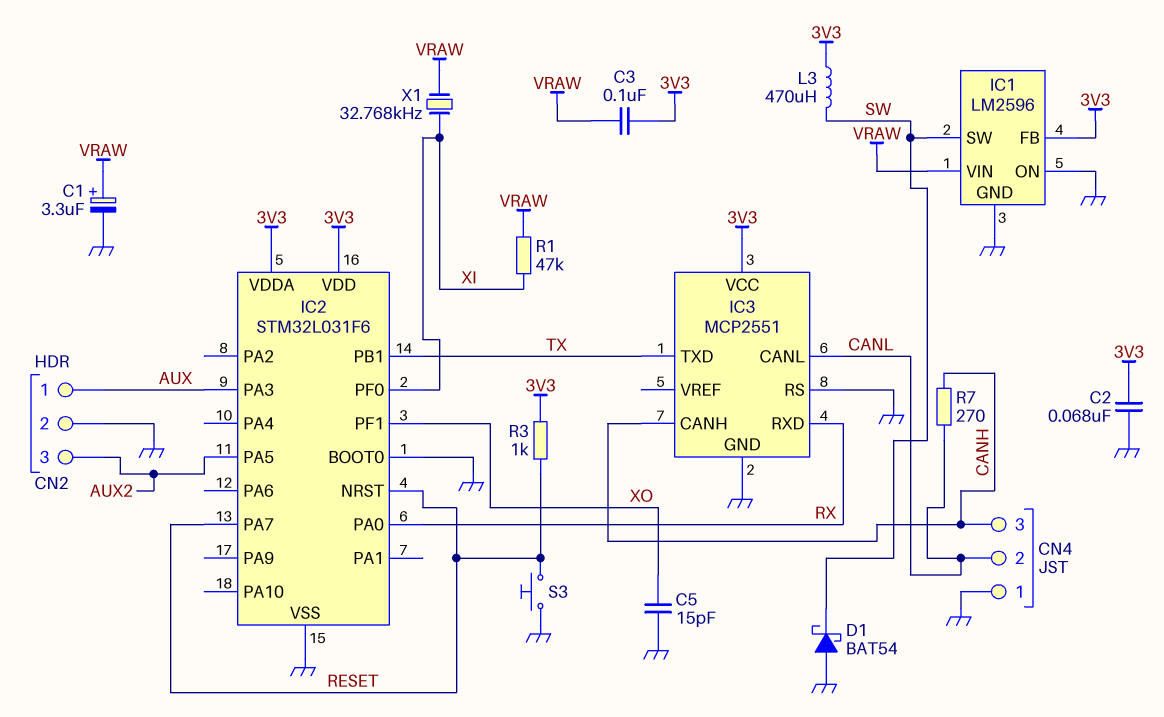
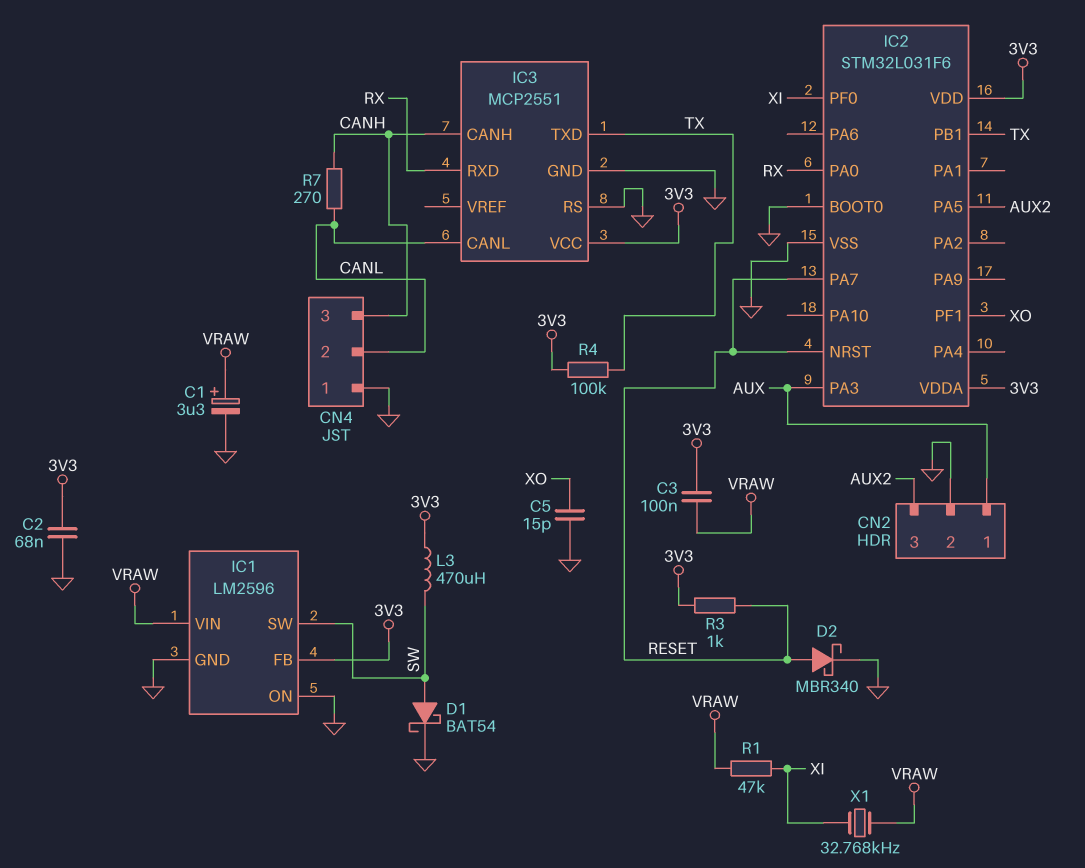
D1: schottky BAT54 (A GND, K SW) -> schottky BAT54 (A SW, K GND)
D2: none -> schottky MBR340 (A RESET, K GND)
R4: none -> 100k (3V3, TX)
S3: button (GND, RESET) -> none

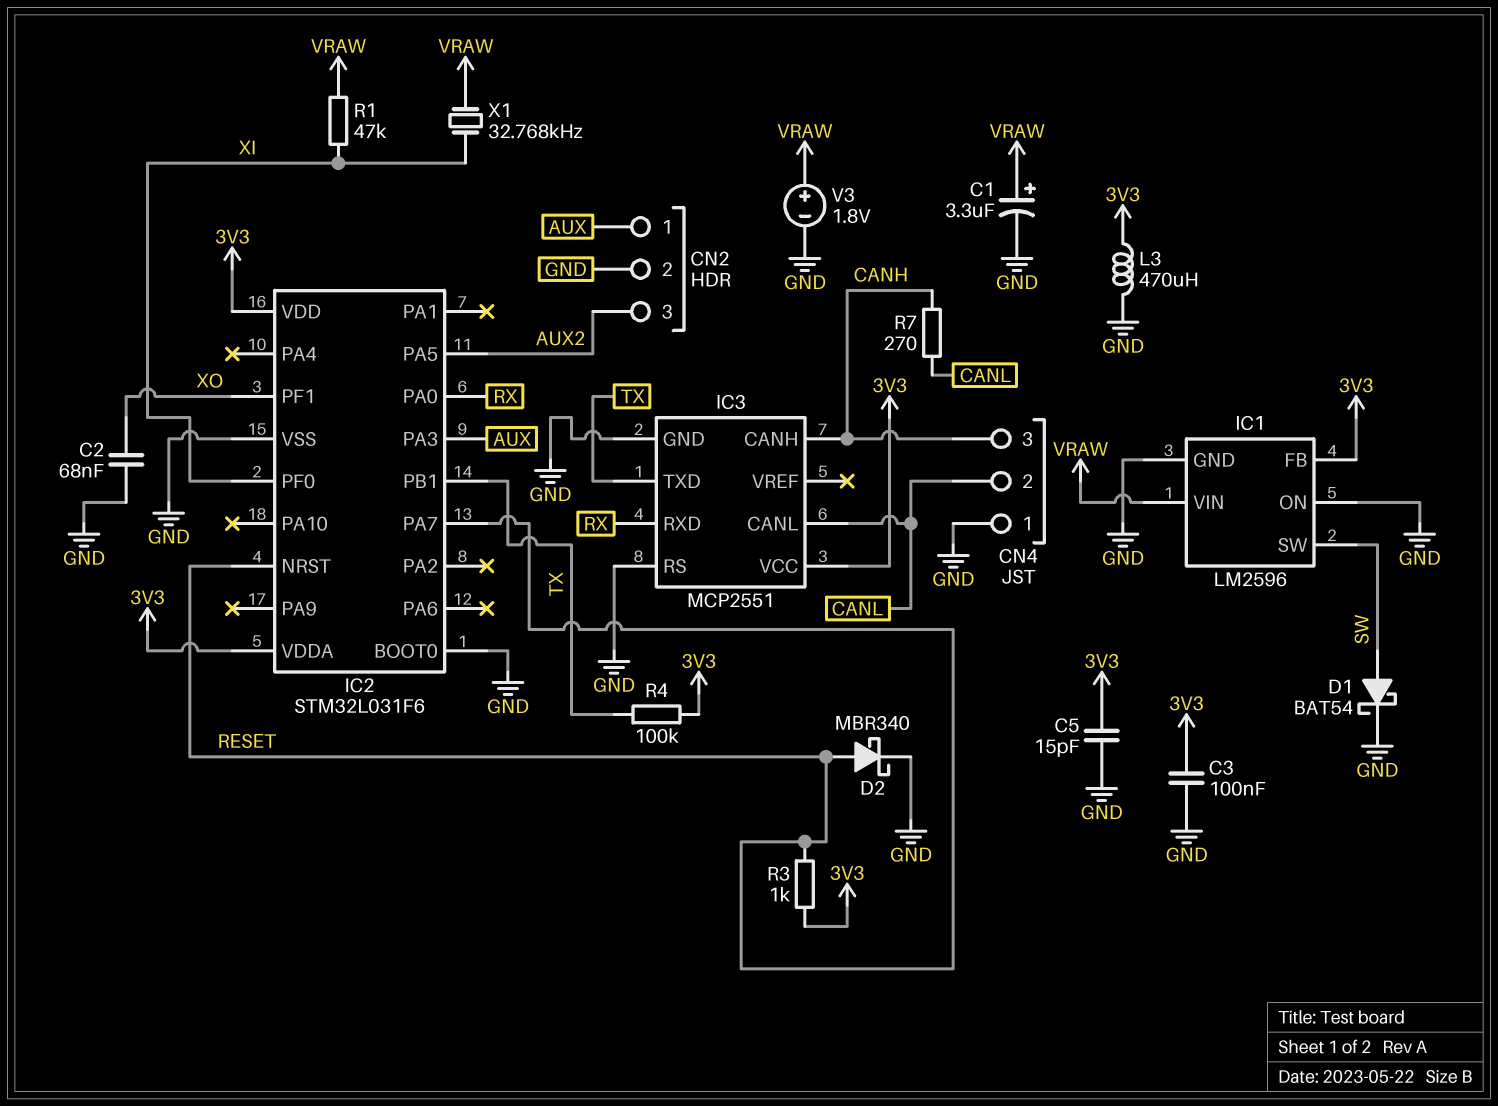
C2: 68nF (3V3, GND) -> 68nF (GND, XO)
C3: 100nF (3V3, VRAW) -> 100nF (3V3, GND)
C5: 15pF (GND, XO) -> 15pF (3V3, GND)
L3: 470uH (3V3, SW) -> 470uH (3V3, GND)
V3: none -> 1.8V (plus VRAW, minus GND)

